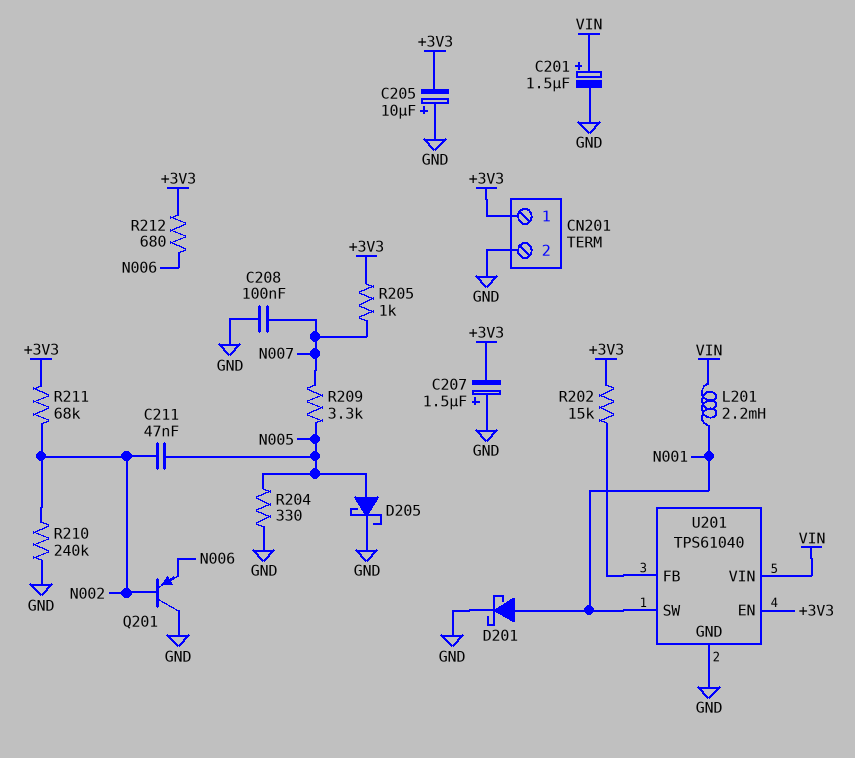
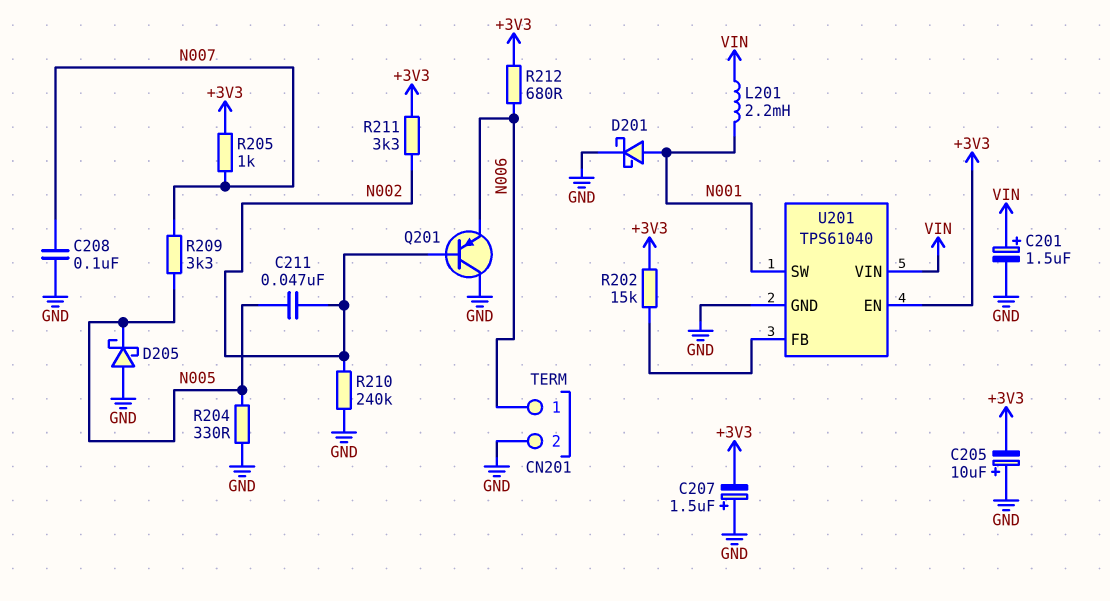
CN201 pin 1: +3V3 -> N006
D205: schottky (A N005, K GND) -> schottky (A GND, K N005)
R211: 68k (+3V3, N002) -> 3.3k (+3V3, N002)

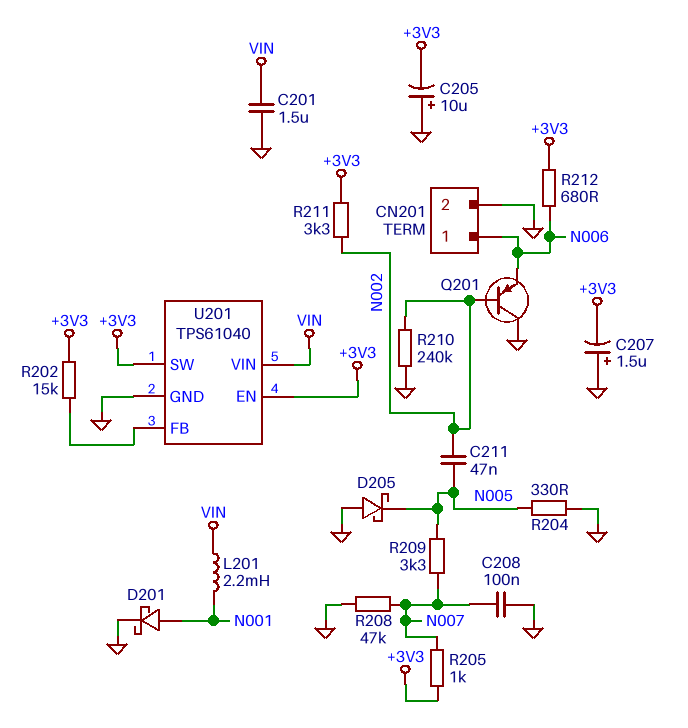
C201: 1.5uF (plus VIN, minus GND) -> 1.5uF (GND, VIN)
R208: none -> 47k (GND, N007)
U201 pin SW: N001 -> +3V3

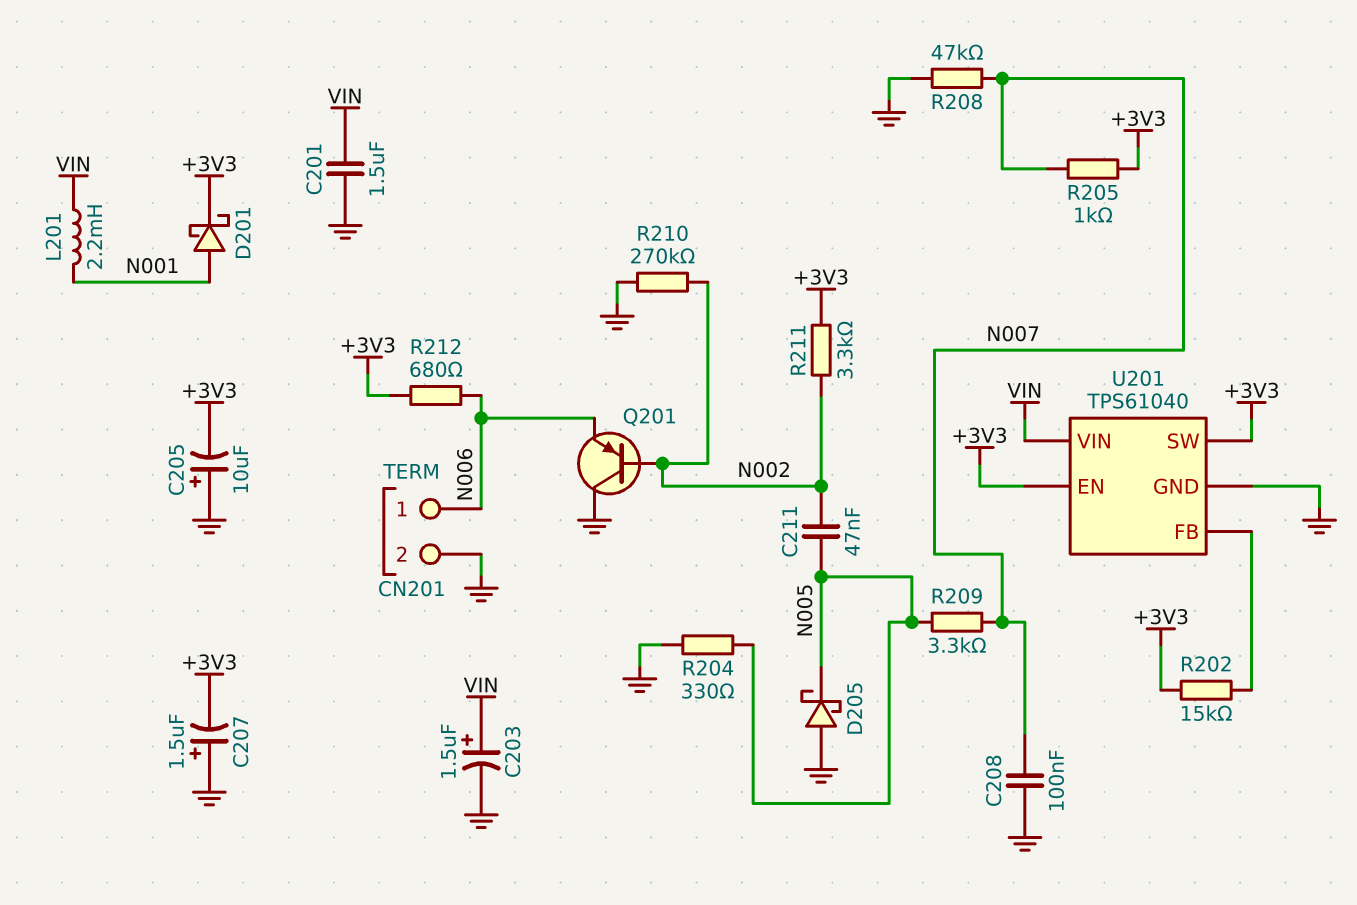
C203: none -> 1.5uF (plus VIN, minus GND)
D201: schottky (A N001, K GND) -> schottky (A N001, K +3V3)
R210: 240k (GND, N002) -> 270k (GND, N002)

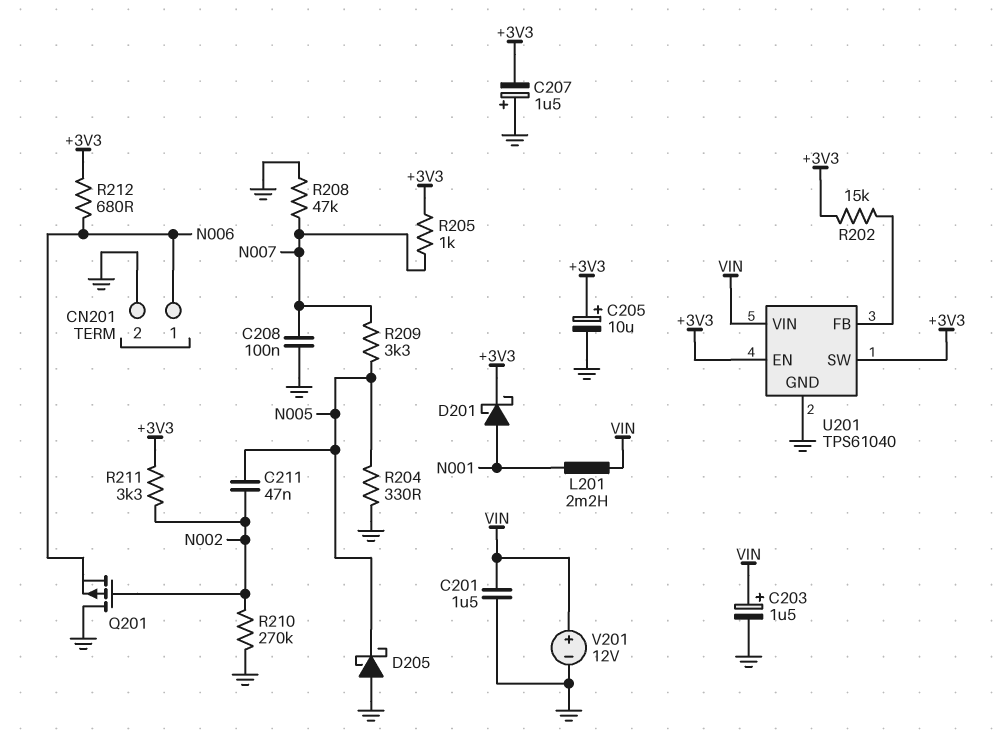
C205: 10uF (plus GND, minus +3V3) -> 10uF (plus +3V3, minus GND)
Q201: PNP (B N002, C GND, E N006) -> PMOS (G N002, D GND, S N006)
V201: none -> 12V (plus VIN, minus GND)

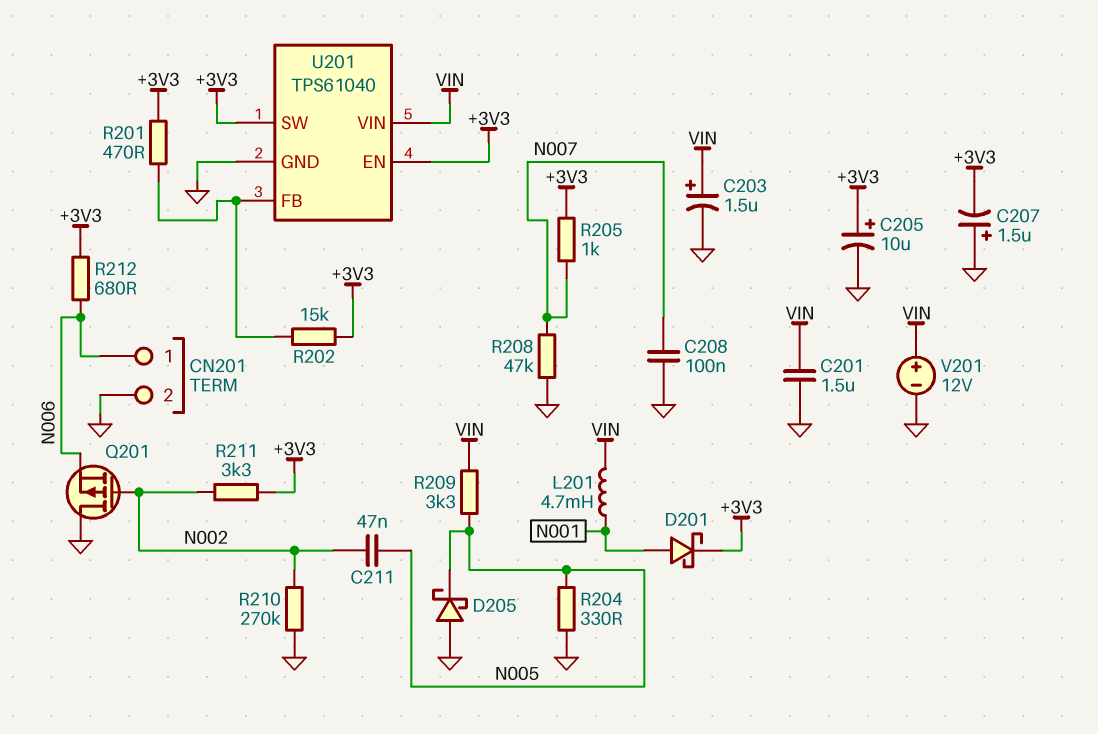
L201: 2.2mH (N001, VIN) -> 4.7mH (N001, VIN)
R201: none -> 470 (+3V3, U201/FB)
R209: 3.3k (N005, N007) -> 3.3k (N005, VIN)

